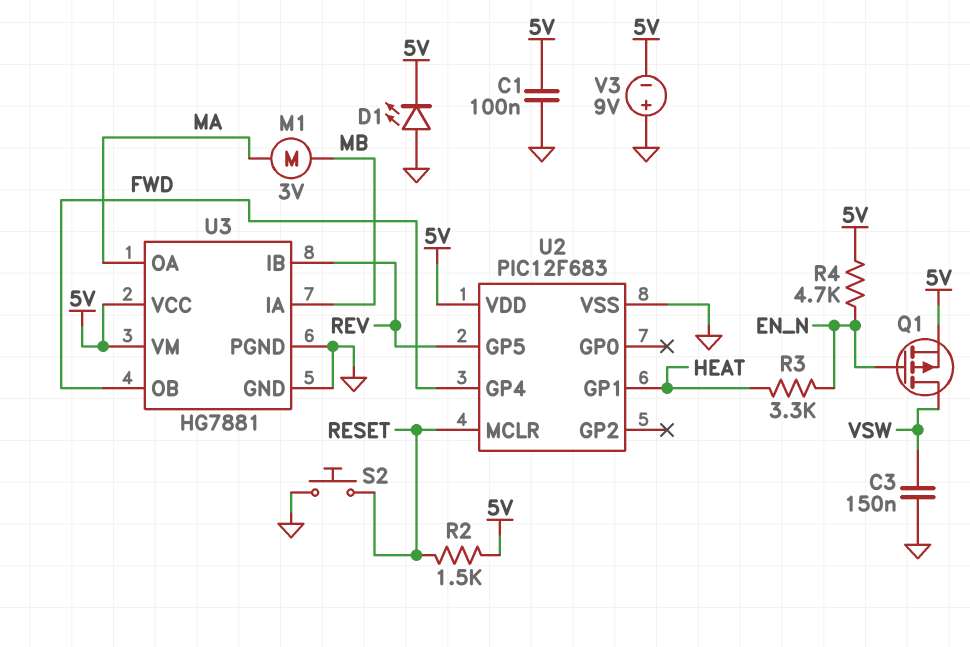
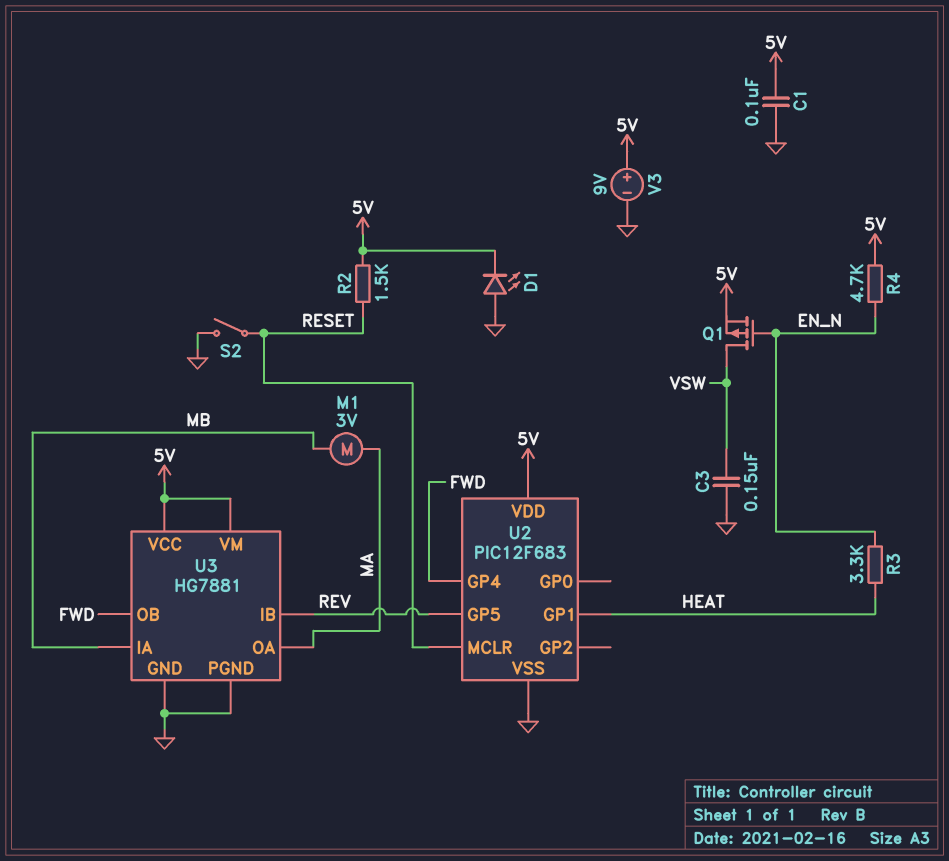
S2: button (GND, RESET) -> switch (GND, RESET)
V3: 9V (plus GND, minus 5V) -> 9V (plus 5V, minus GND)

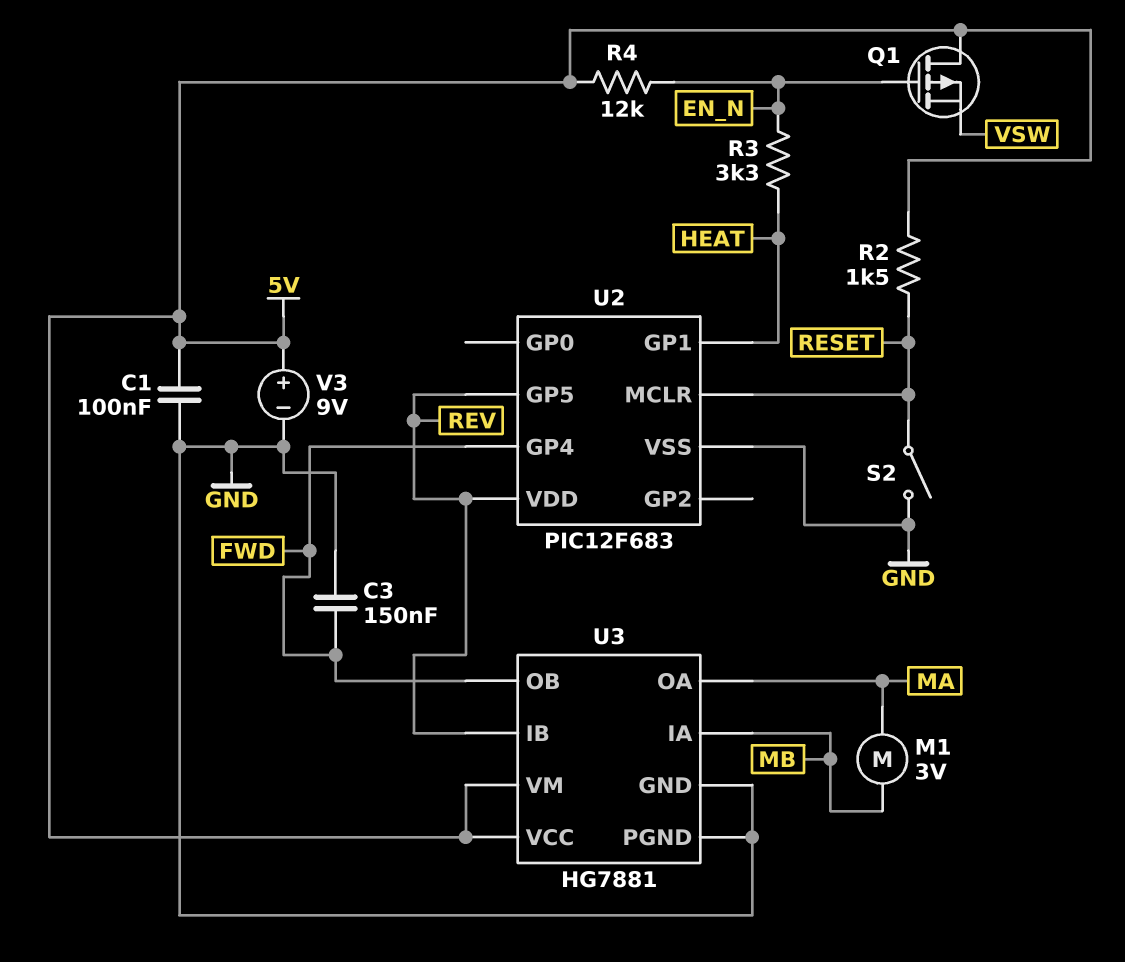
C3: 150nF (GND, VSW) -> 150nF (FWD, GND)
D1: LED (A GND, K 5V) -> none
Q1: PMOS (G EN_N, D VSW, S 5V) -> PMOS (G EN_N, D 5V, S VSW)
R4: 4.7k (5V, EN_N) -> 12k (5V, EN_N)
U2 pin VDD: 5V -> REV

